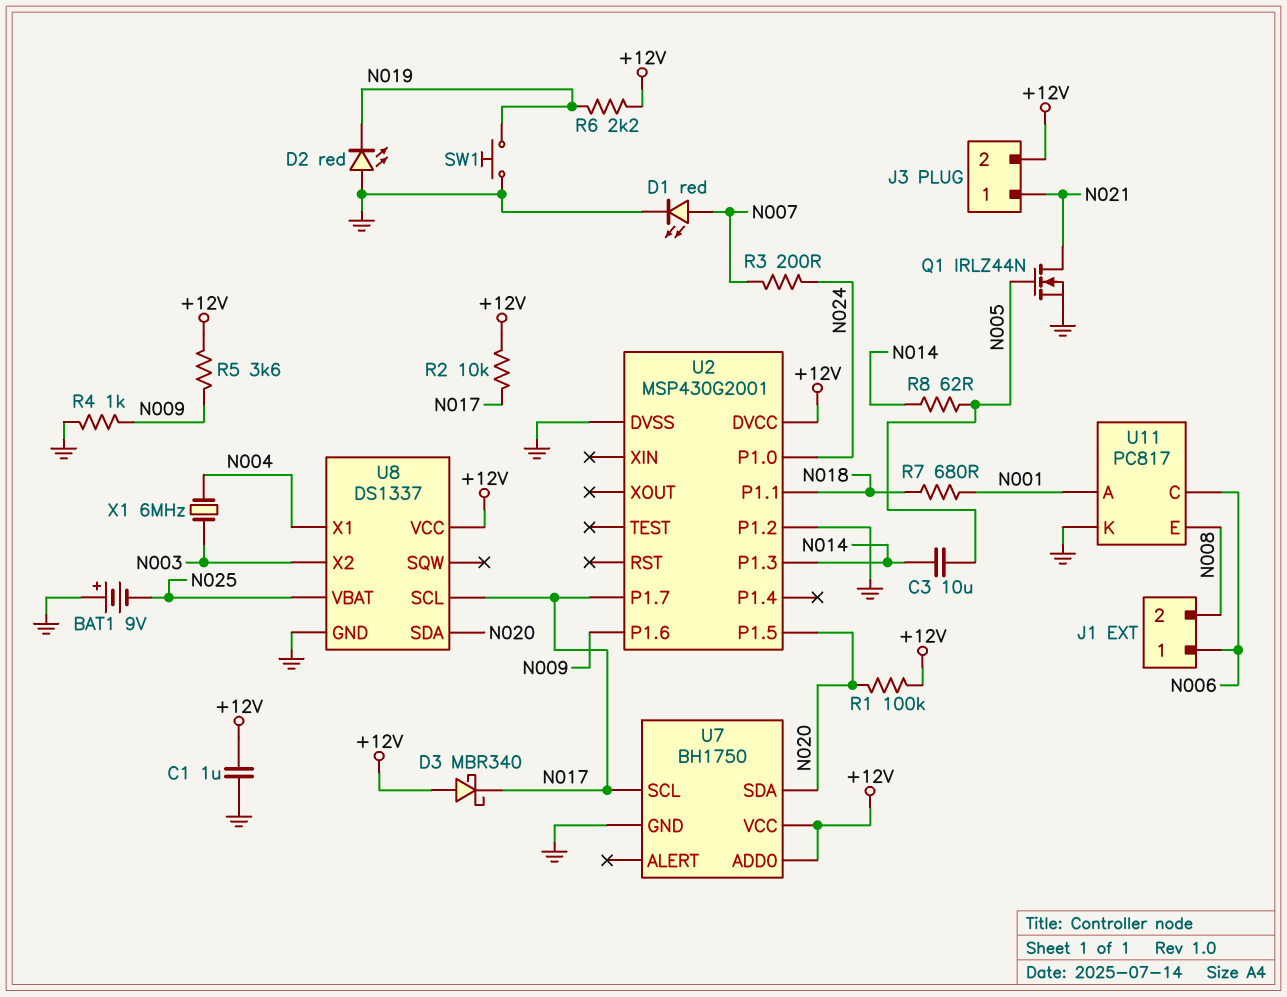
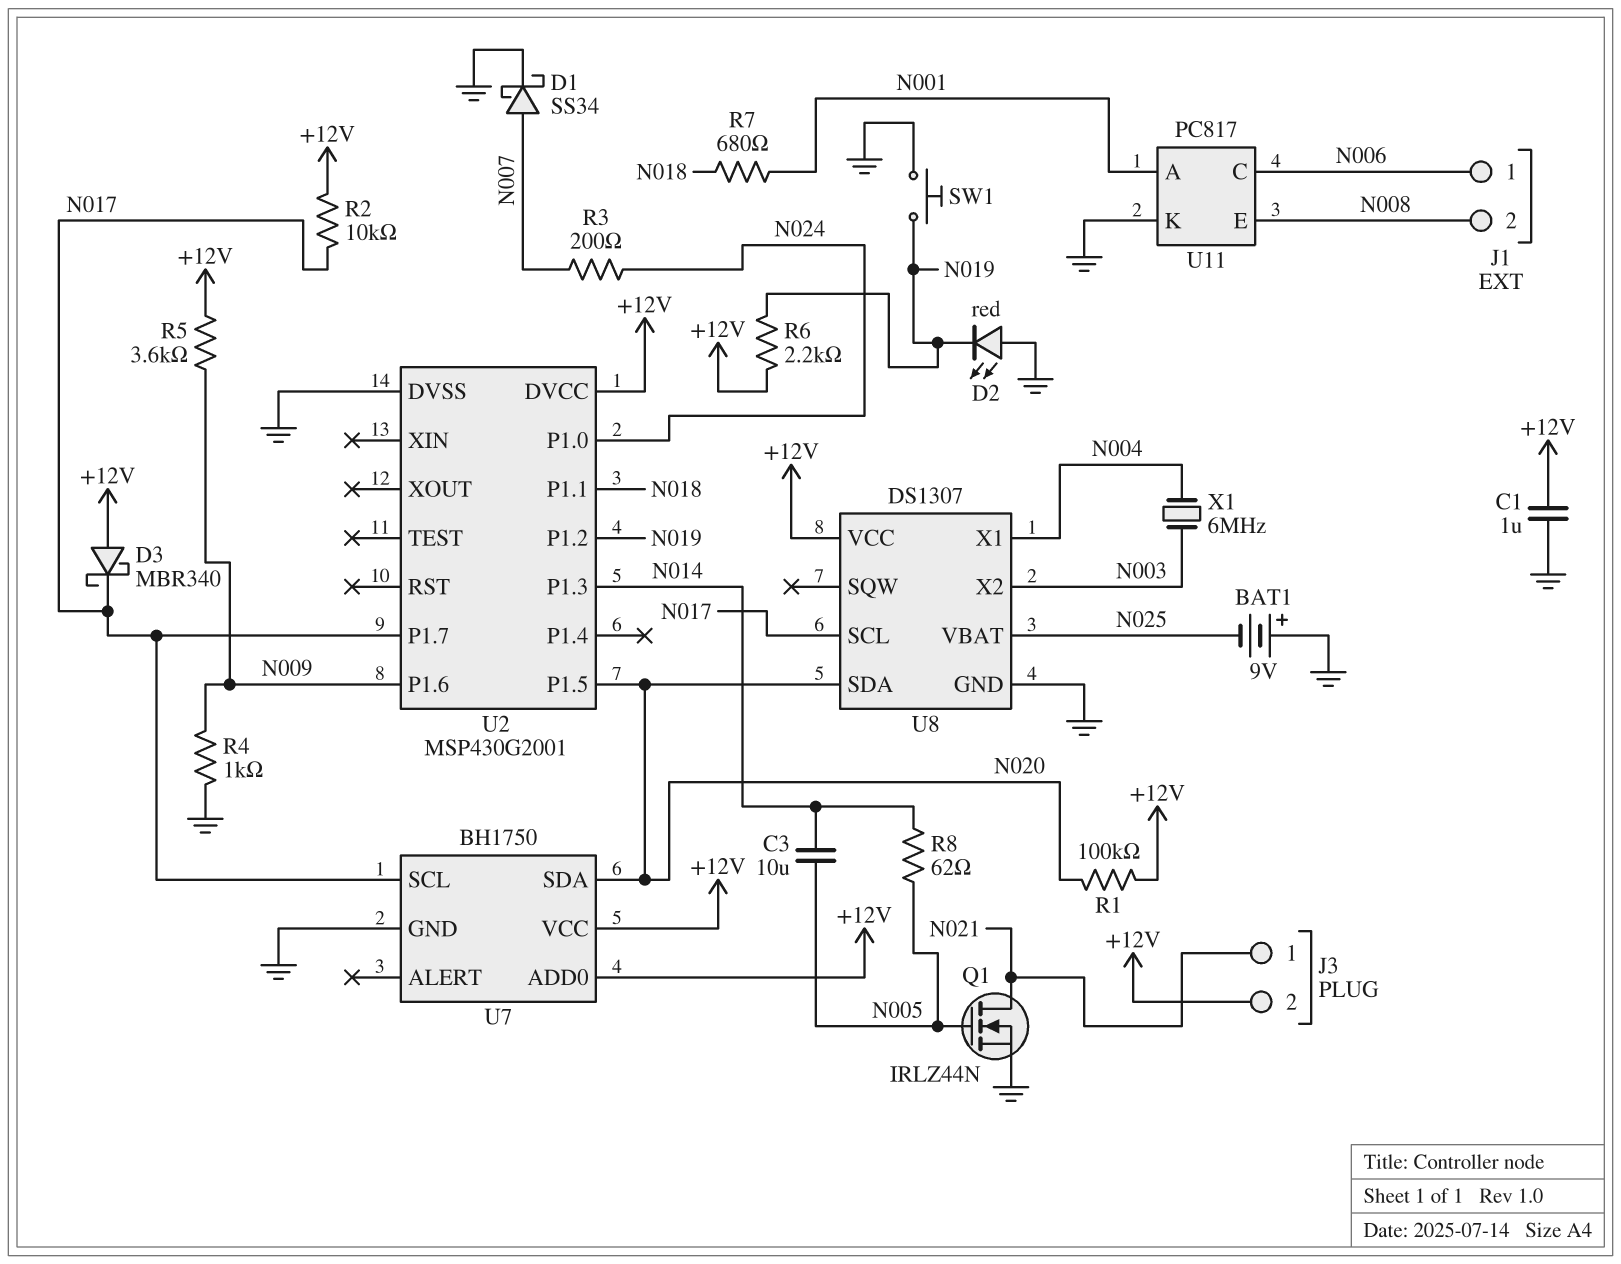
D1: LED red (A N007, K GND) -> schottky SS34 (A N007, K GND)
U2 pin P1.2: GND -> N019
U8: DS1337 -> DS1307

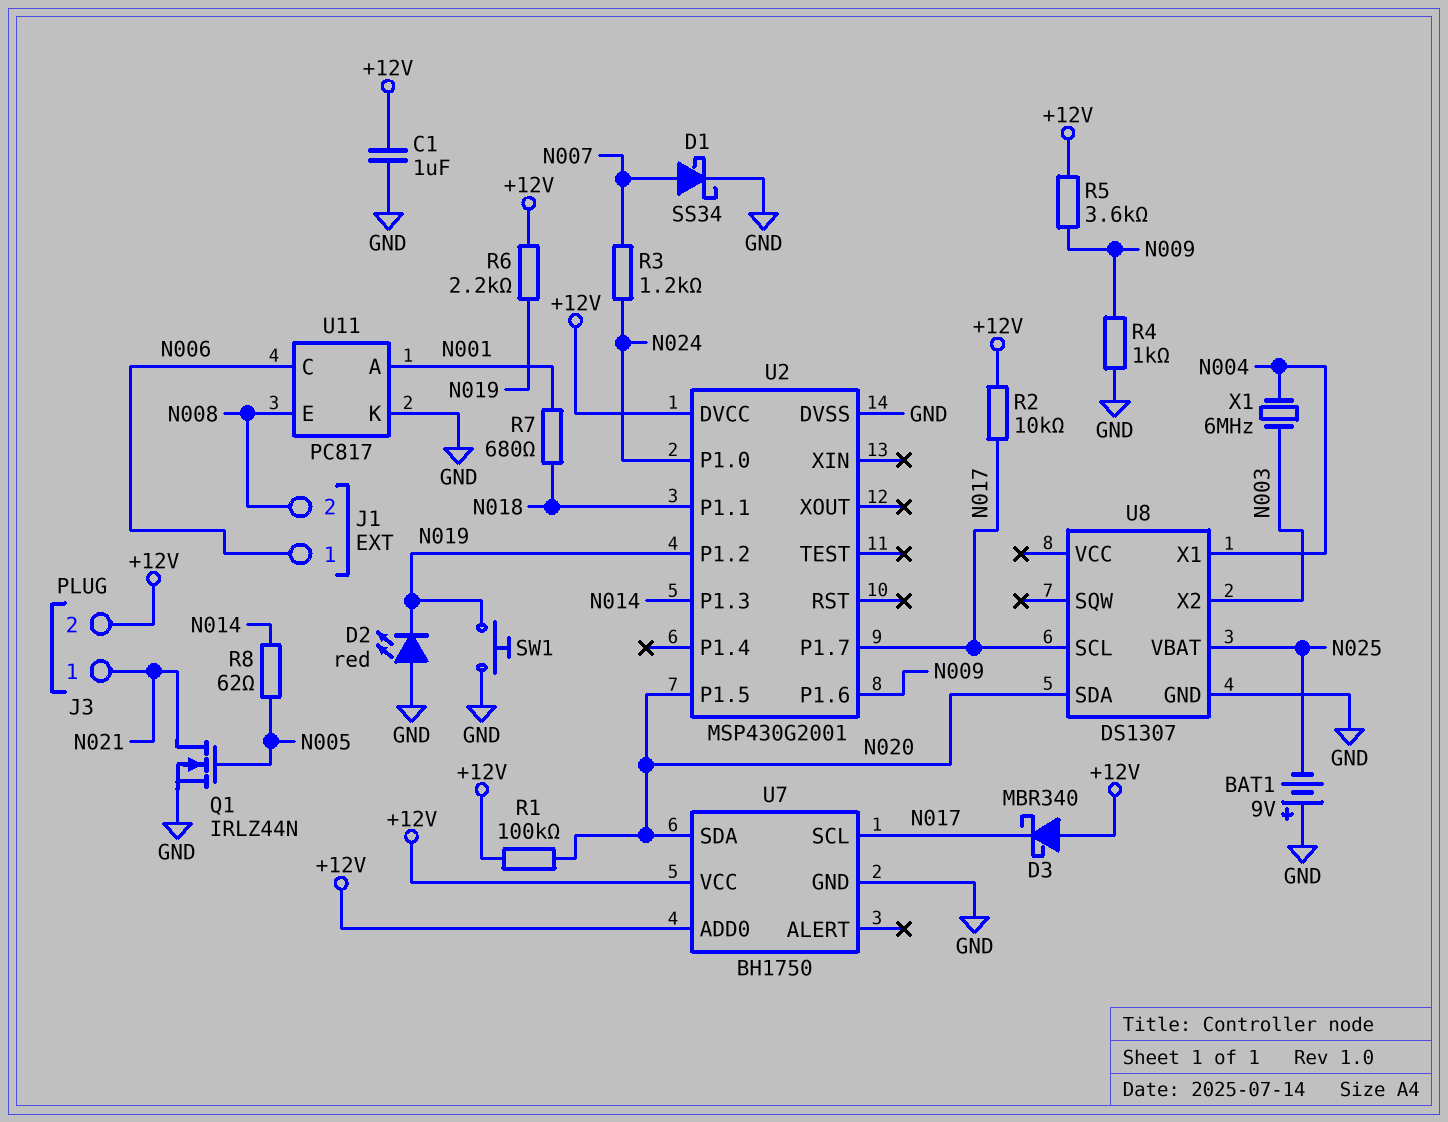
C3: 10uF (N005, N014) -> none
R3: 200 (N007, N024) -> 1.2k (N007, N024)
U8 pin VCC: +12V -> none

